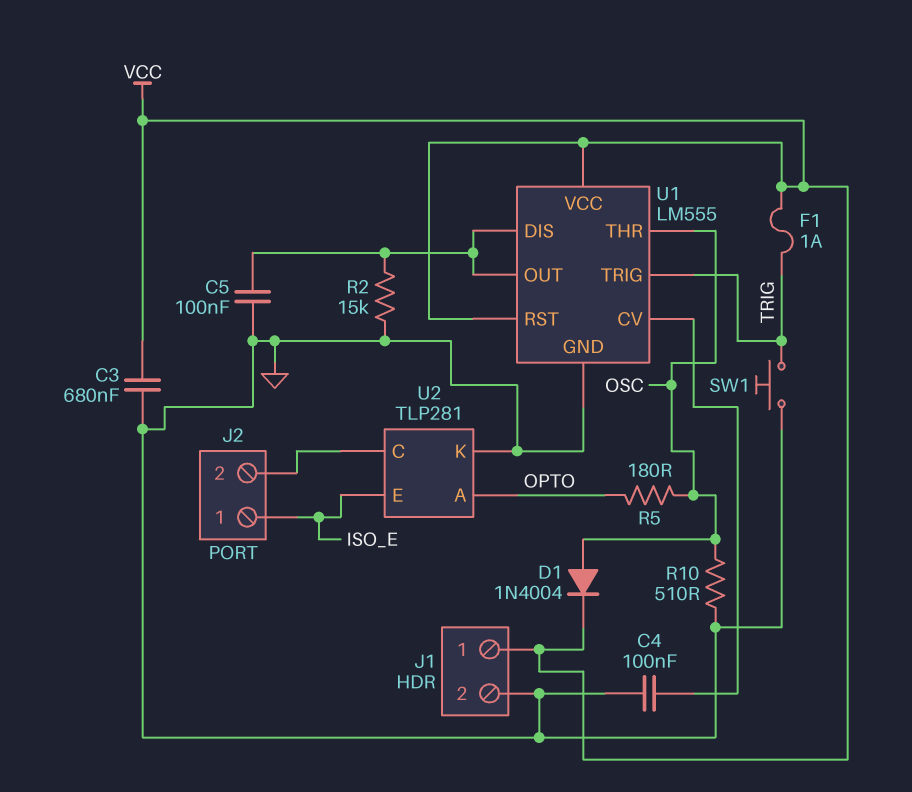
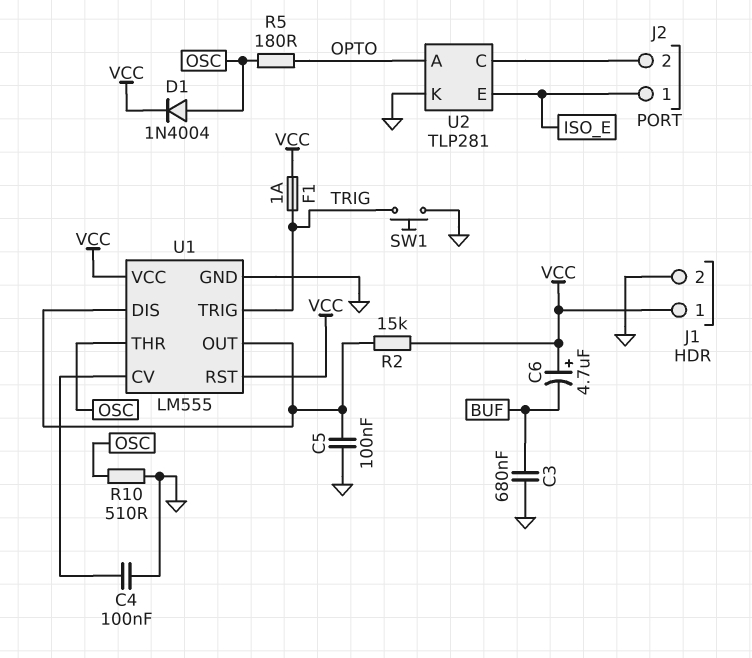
C3: 680nF (GND, VCC) -> 680nF (BUF, GND)
C6: none -> 4.7uF (plus VCC, minus BUF)
R2: 15k (GND, U1/DIS) -> 15k (U1/DIS, VCC)

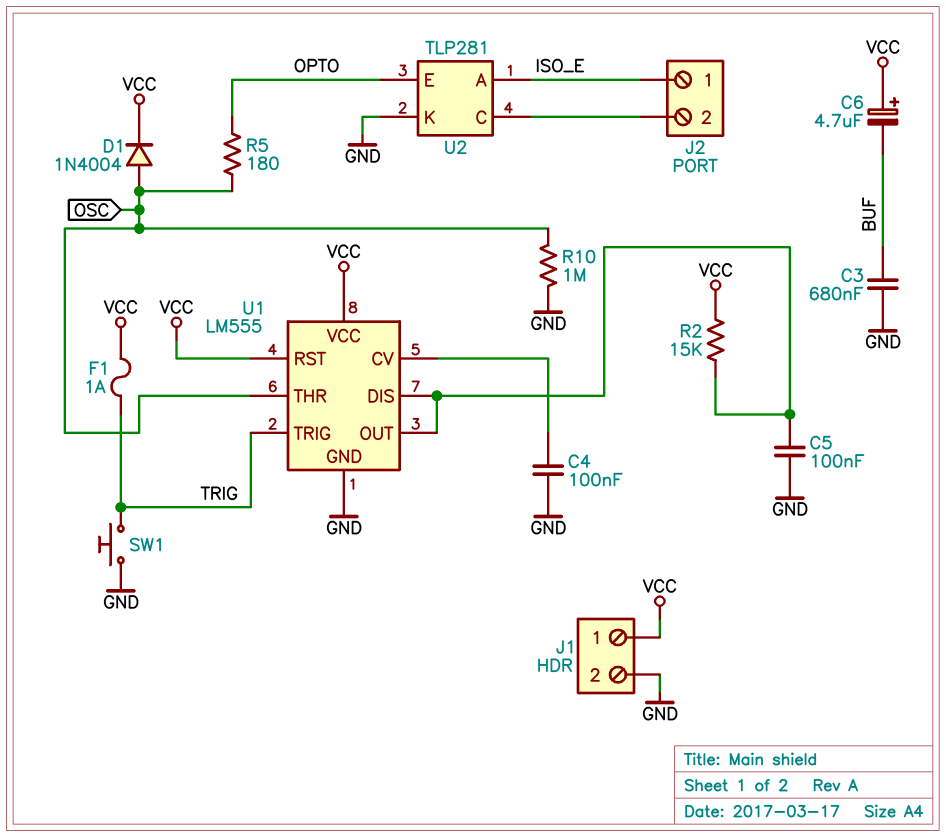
R10: 510 (GND, OSC) -> 1M (GND, OSC)
U2 pin A: OPTO -> ISO_E
U2 pin E: ISO_E -> OPTO

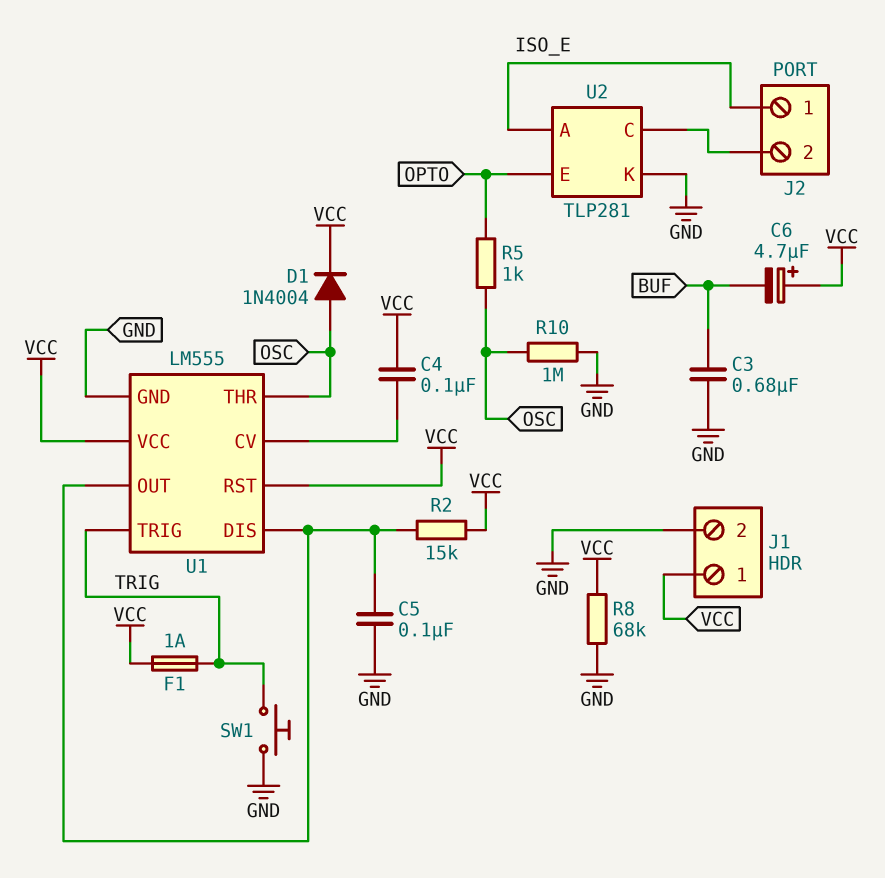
C4: 100nF (GND, U1/CV) -> 100nF (U1/CV, VCC)
R5: 180 (OPTO, OSC) -> 1k (OPTO, OSC)
R8: none -> 68k (GND, VCC)

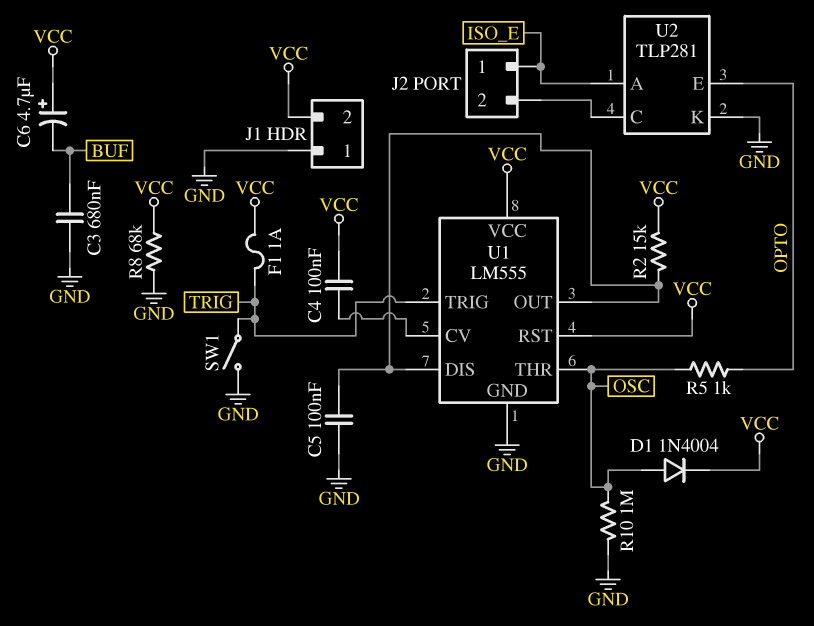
J1 pin 1: VCC -> GND
J1 pin 2: GND -> VCC
SW1: button (GND, TRIG) -> switch (GND, TRIG)

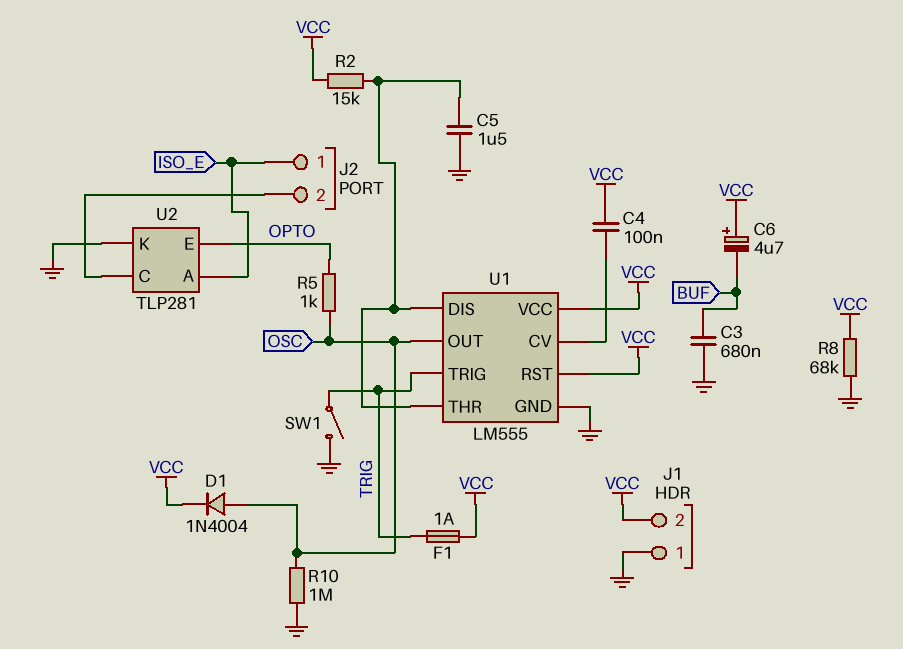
C5: 100nF (GND, U1/DIS) -> 1.5uF (GND, U1/DIS)
U1 pin OUT: U1/DIS -> OSC
U1 pin THR: OSC -> U1/DIS

